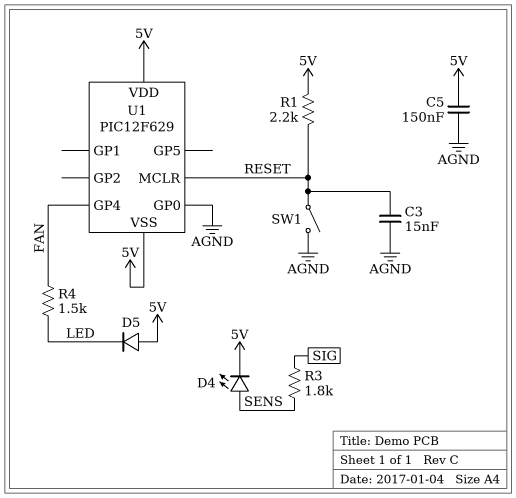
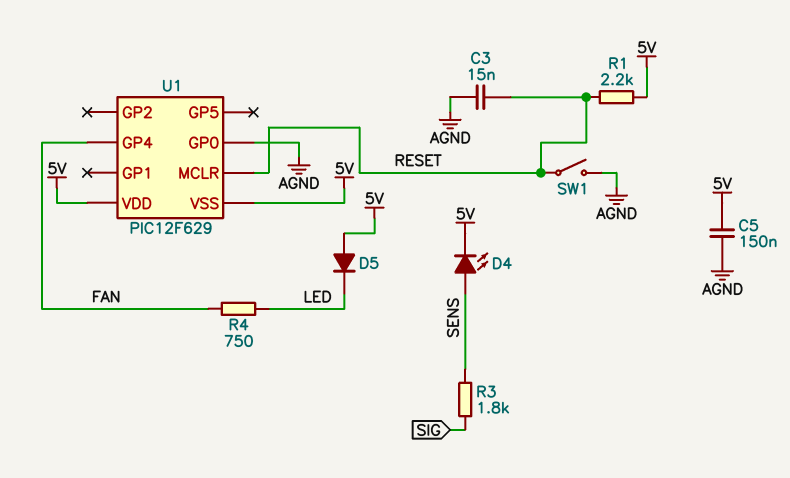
R4: 1.5k (FAN, LED) -> 750 (FAN, LED)

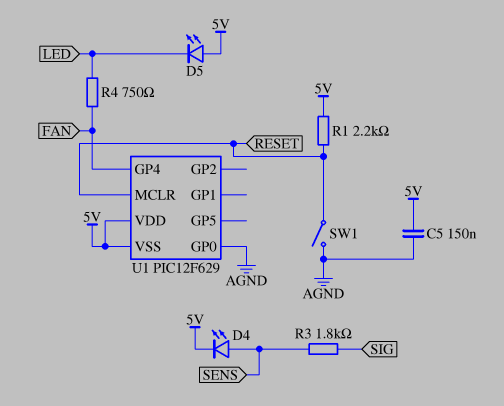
C3: 15nF (AGND, RESET) -> none
D5: diode (A 5V, K LED) -> LED (A 5V, K LED)

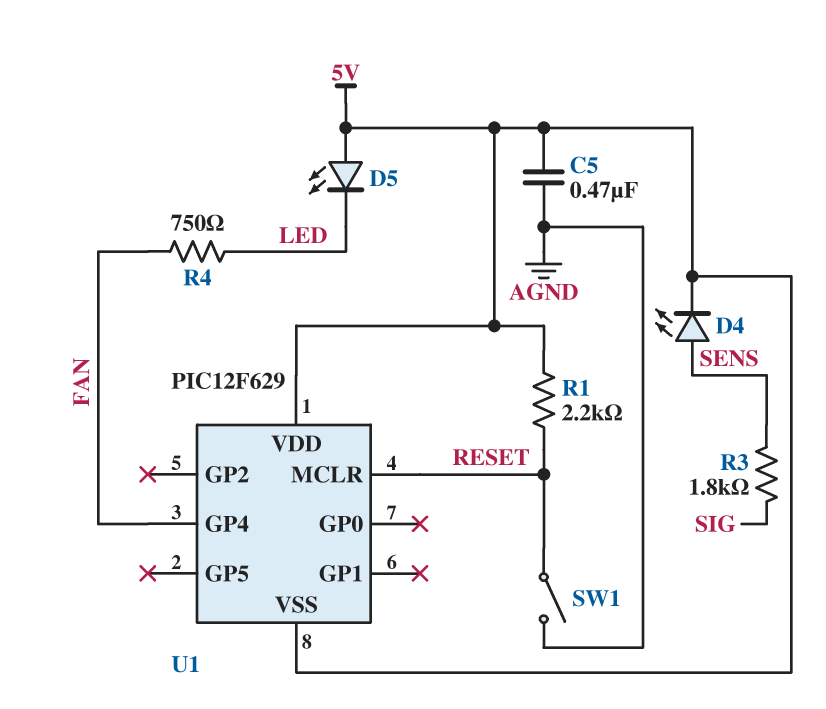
C5: 150nF (5V, AGND) -> 470nF (5V, AGND)
U1 pin GP0: AGND -> none

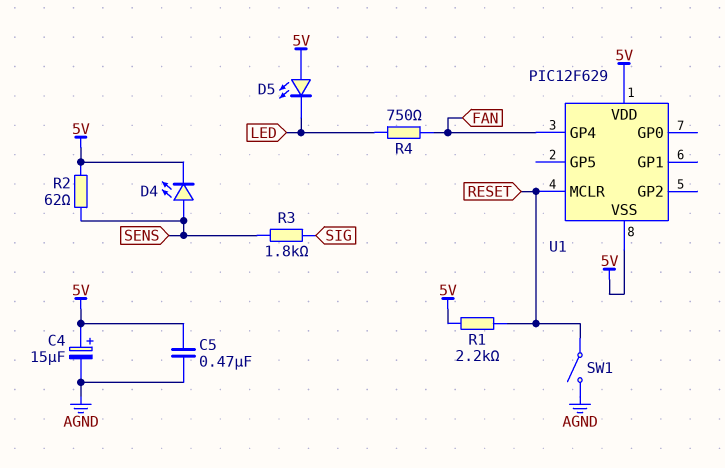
C4: none -> 15uF (plus 5V, minus AGND)
R2: none -> 62 (5V, SENS)

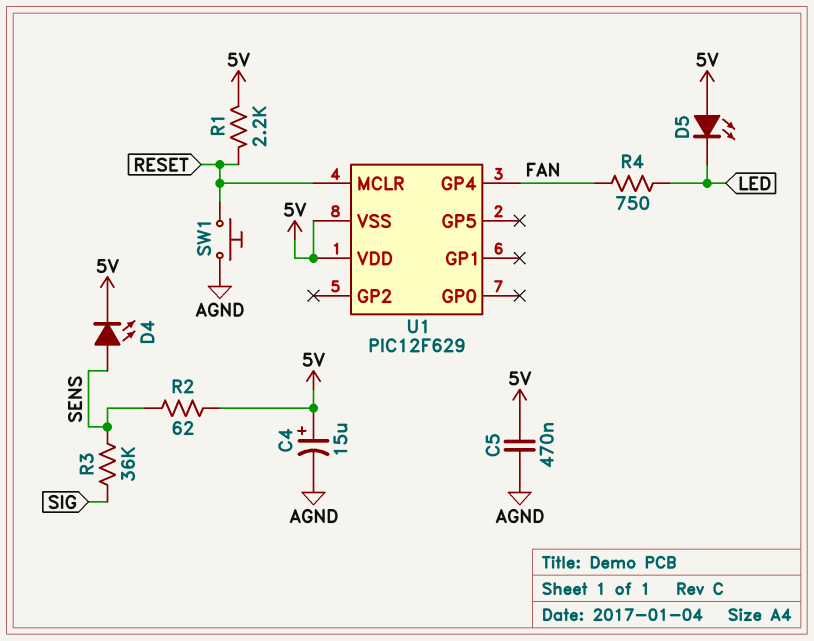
R3: 1.8k (SENS, SIG) -> 36k (SENS, SIG)
SW1: switch (AGND, RESET) -> button (AGND, RESET)

